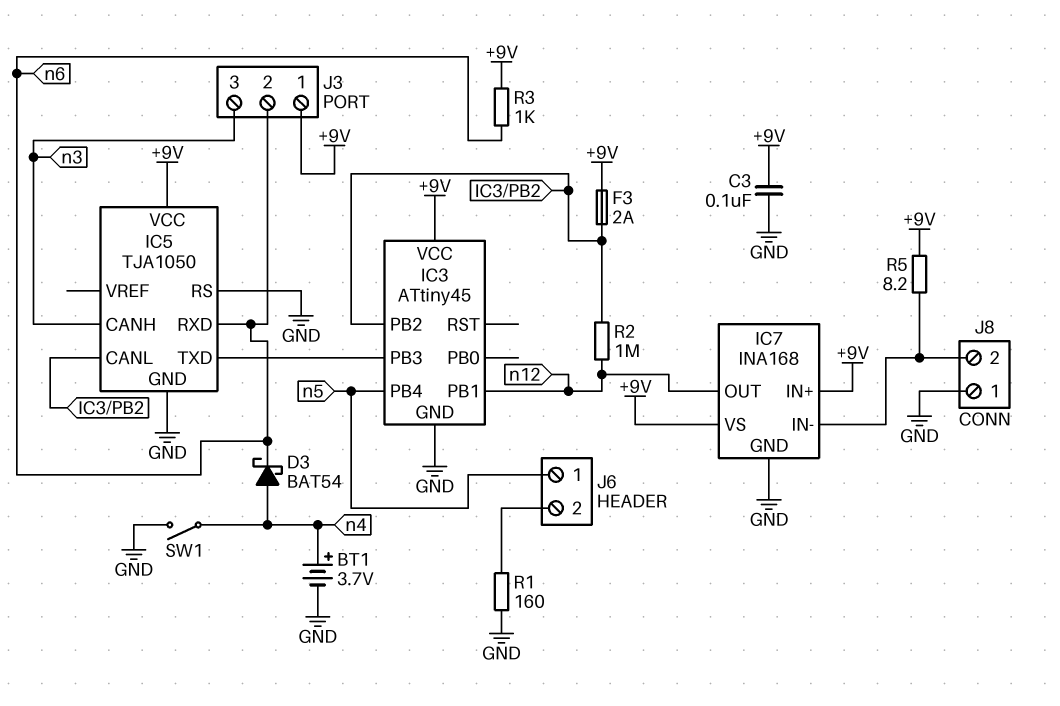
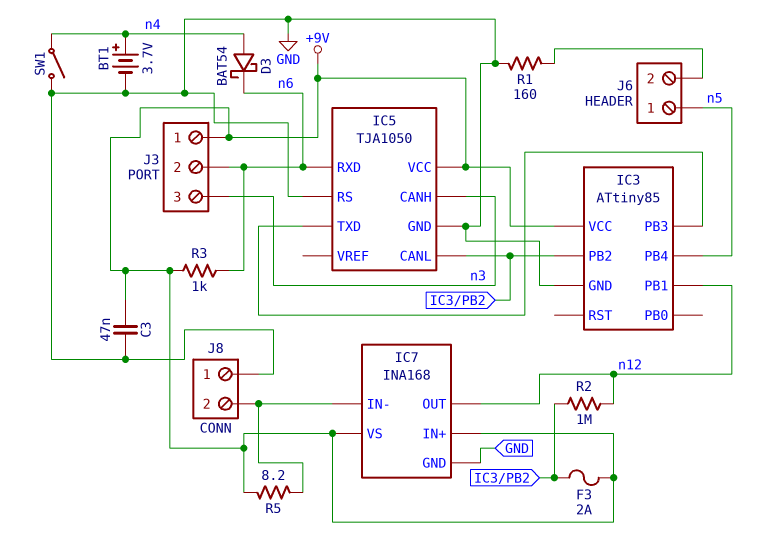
C3: 100nF (+9V, GND) -> 47nF (+9V, GND)
IC3: ATtiny45 -> ATtiny85

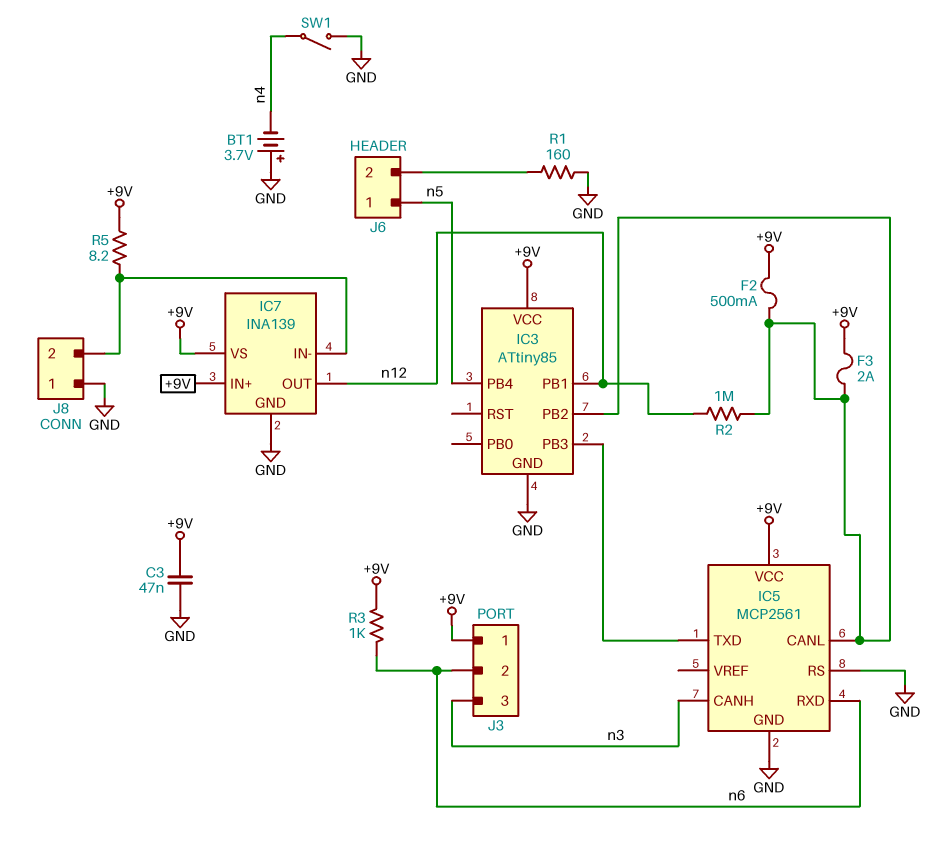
BT1: 3.7V (plus n4, minus GND) -> 3.7V (plus GND, minus n4)
D3: schottky BAT54 (A n4, K n6) -> none
F2: none -> 500mA (+9V, IC3/PB2)
IC5: TJA1050 -> MCP2561
IC7: INA168 -> INA139

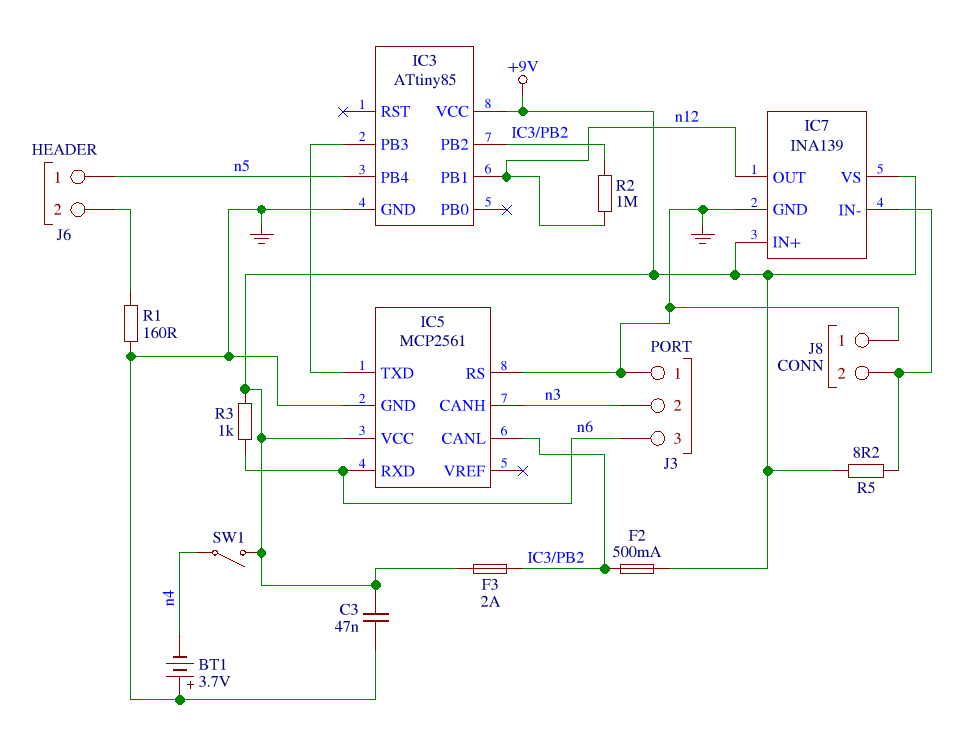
J3 pin 1: +9V -> GND
J3 pin 2: n6 -> n3
J3 pin 3: n3 -> n6
SW1: switch (GND, n4) -> switch (+9V, n4)

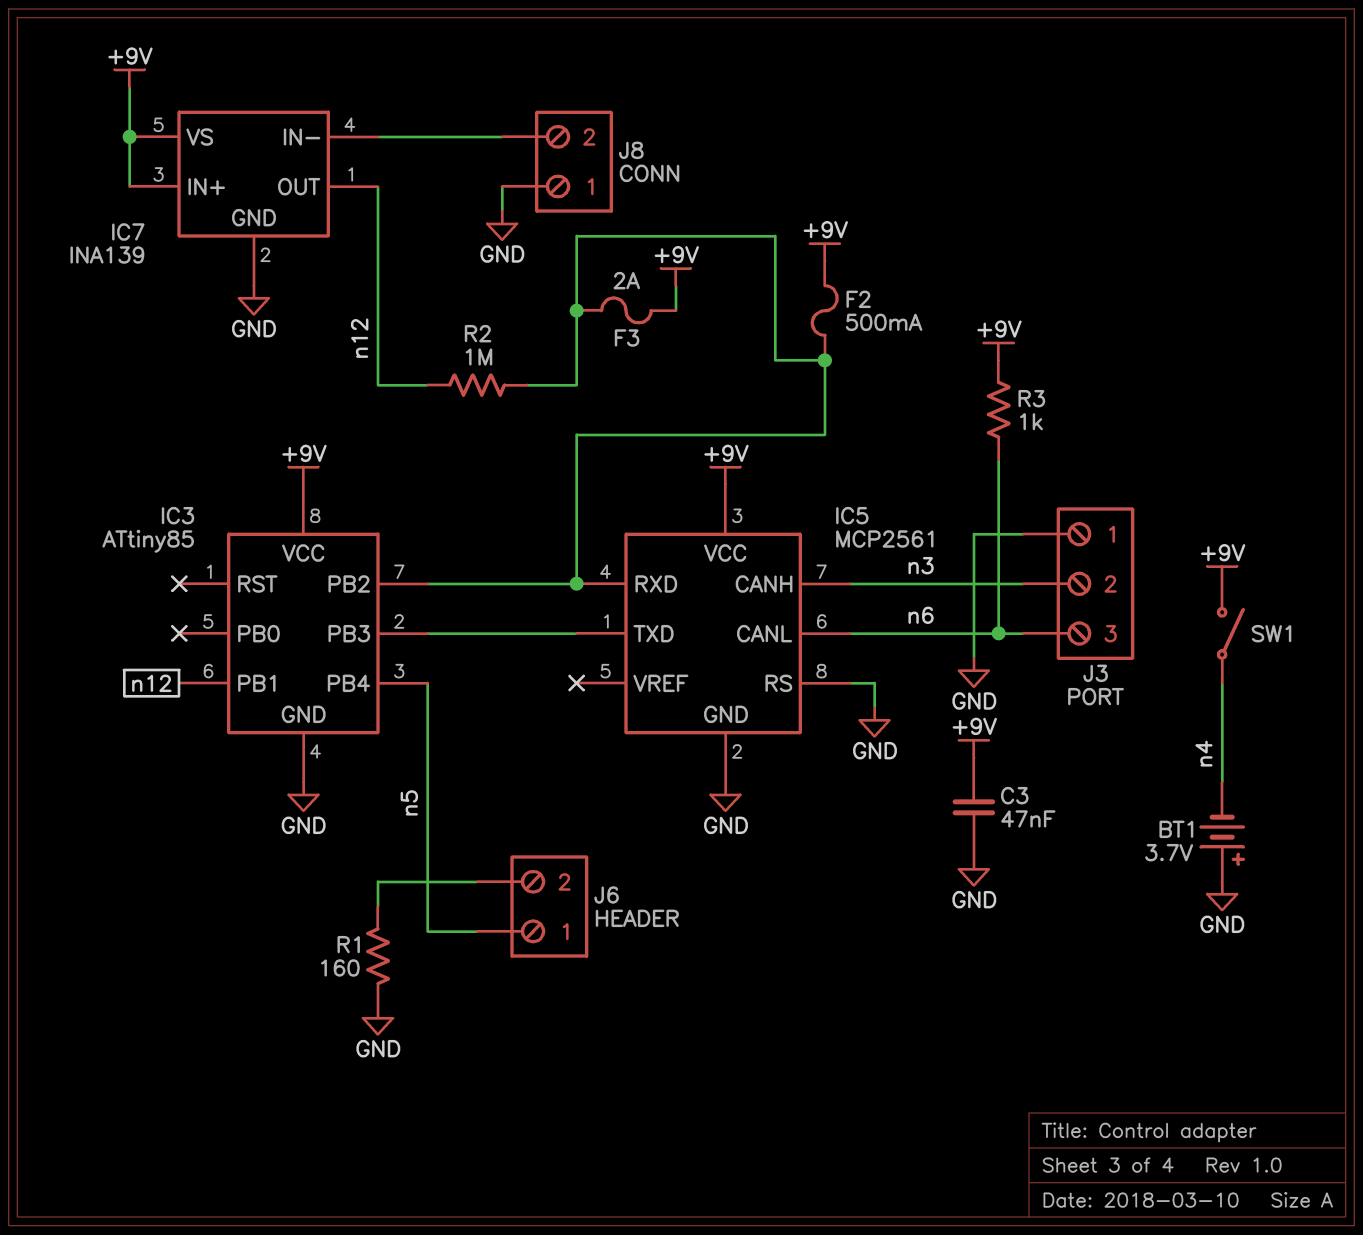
IC5 pin CANL: IC3/PB2 -> n6
IC5 pin RXD: n6 -> IC3/PB2
R5: 8.2 (+9V, IC7/IN-) -> none

